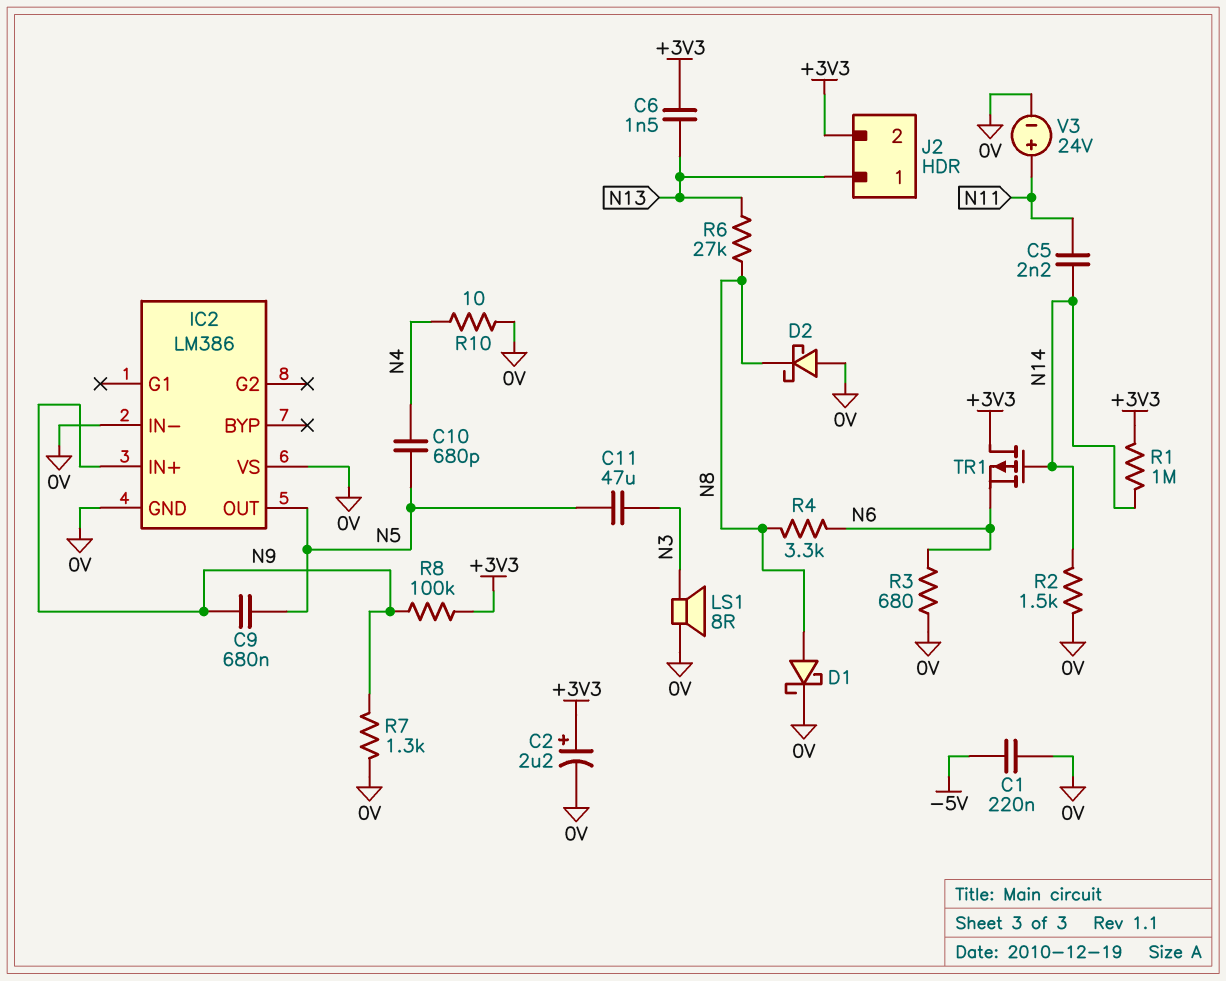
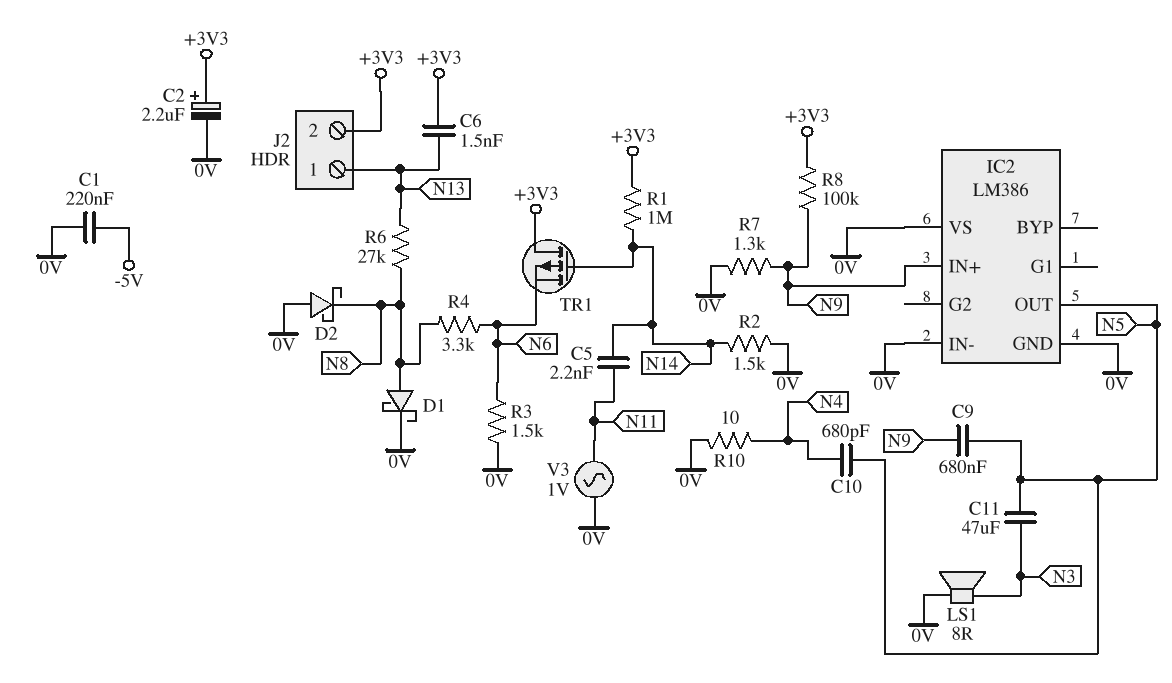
R3: 680 (0V, N6) -> 1.5k (0V, N6)
V3: 24V (plus N11, minus 0V) -> AC 1V (0V, N11)

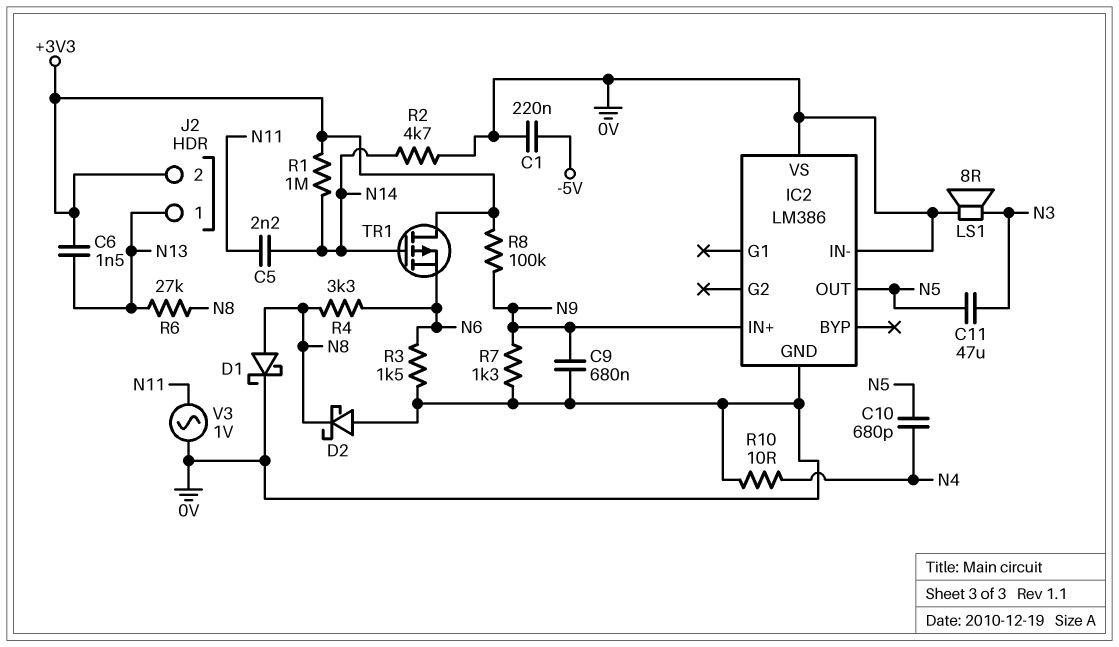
C2: 2.2uF (plus +3V3, minus 0V) -> none
C9: 680nF (N5, N9) -> 680nF (0V, N9)
R2: 1.5k (0V, N14) -> 4.7k (0V, N14)

